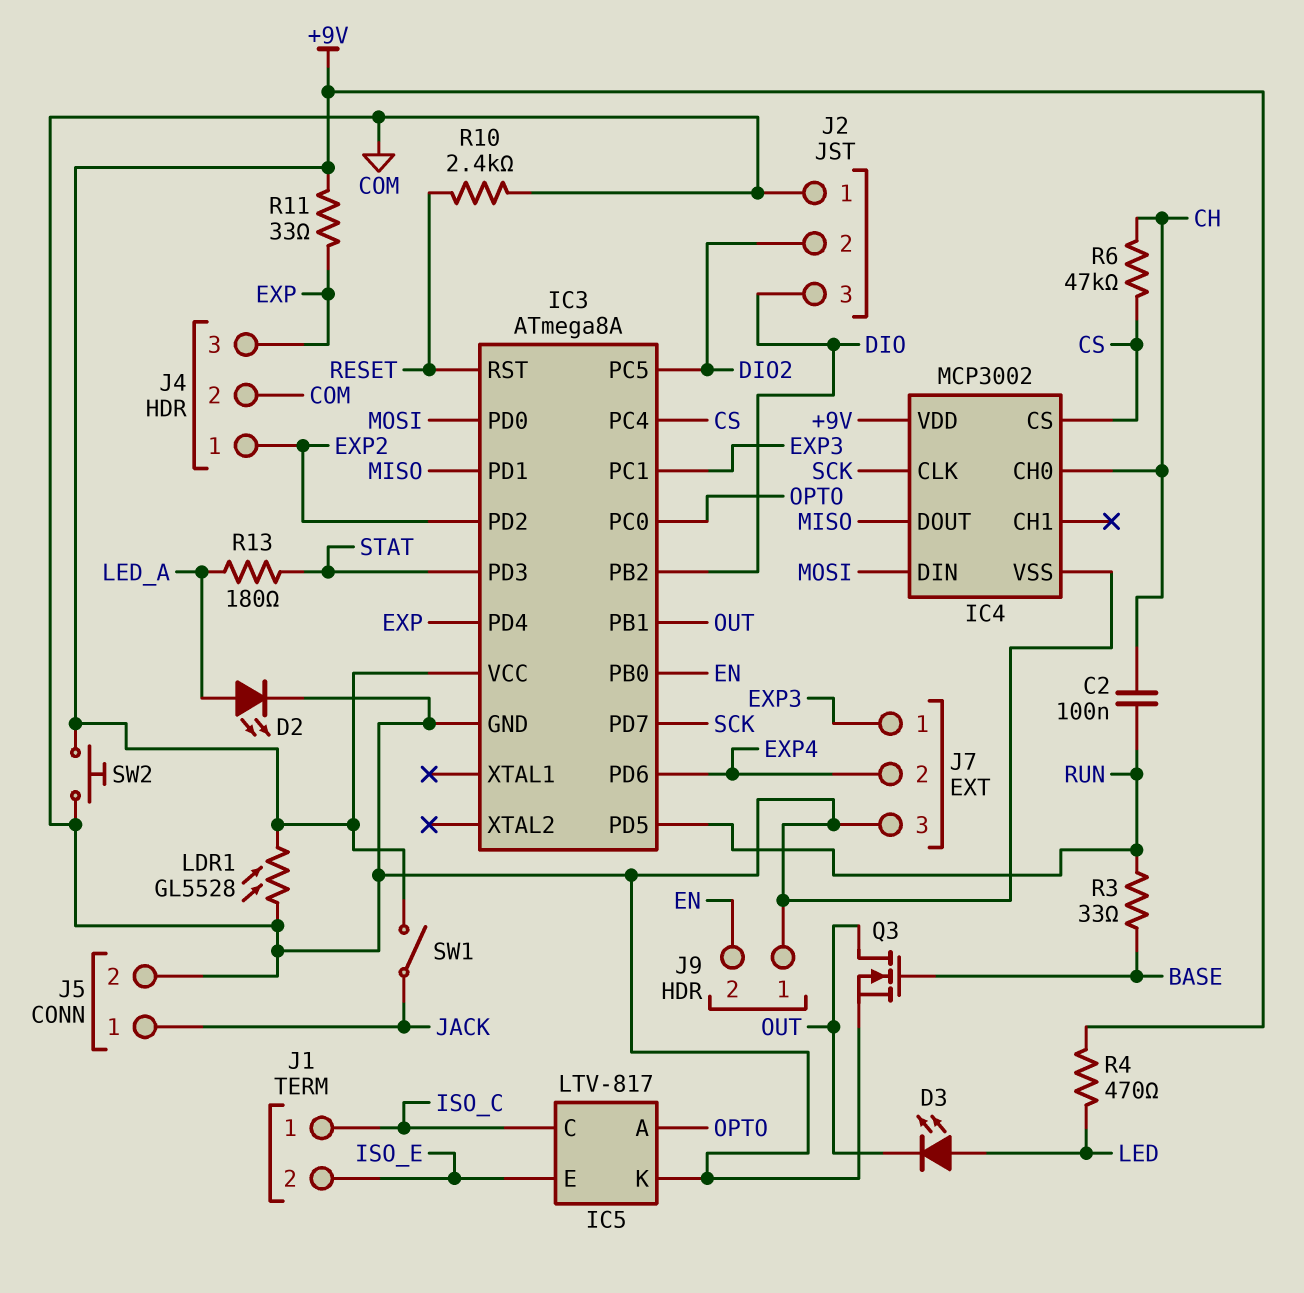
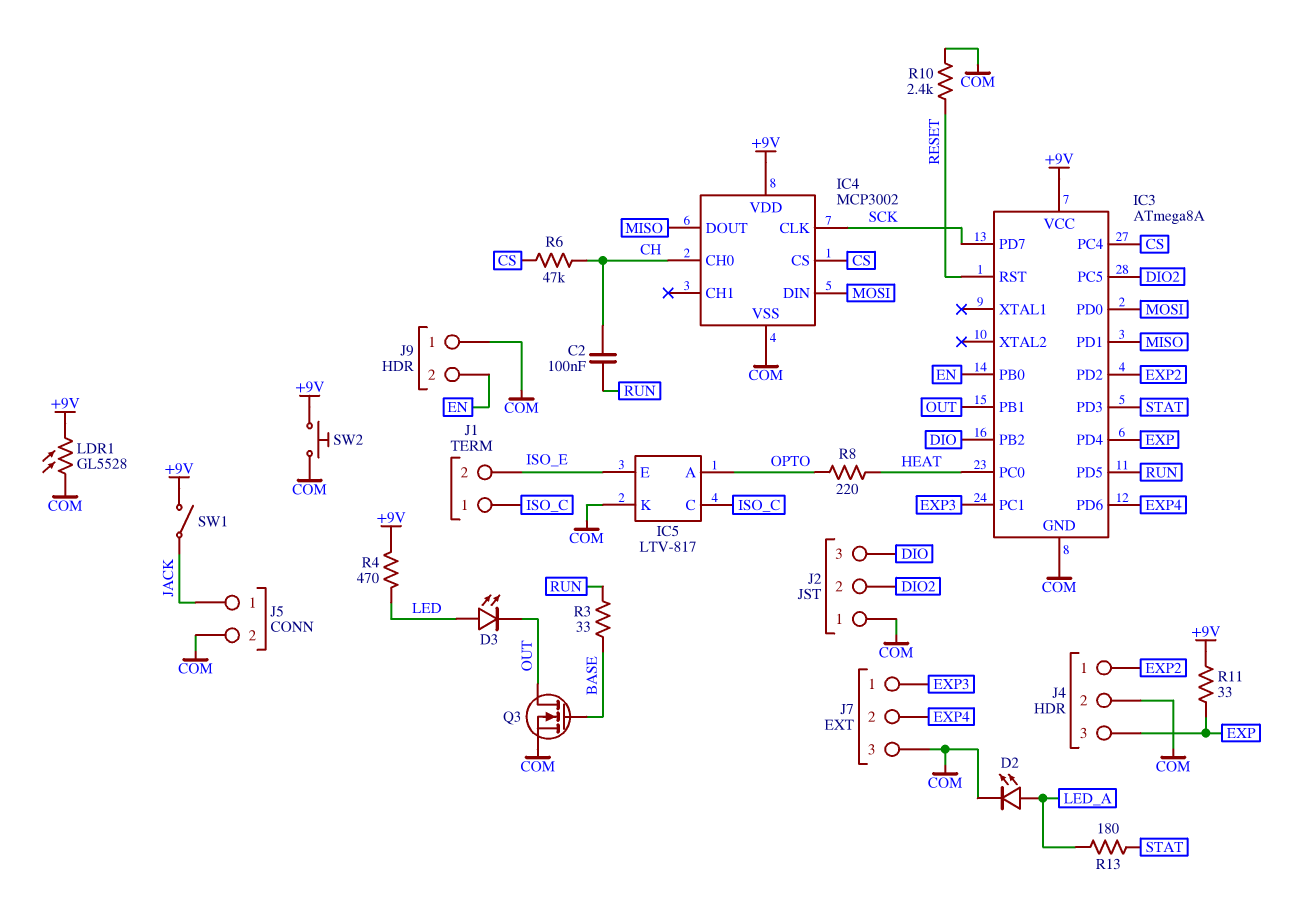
IC3 pin PC0: OPTO -> HEAT
R8: none -> 220 (HEAT, OPTO)

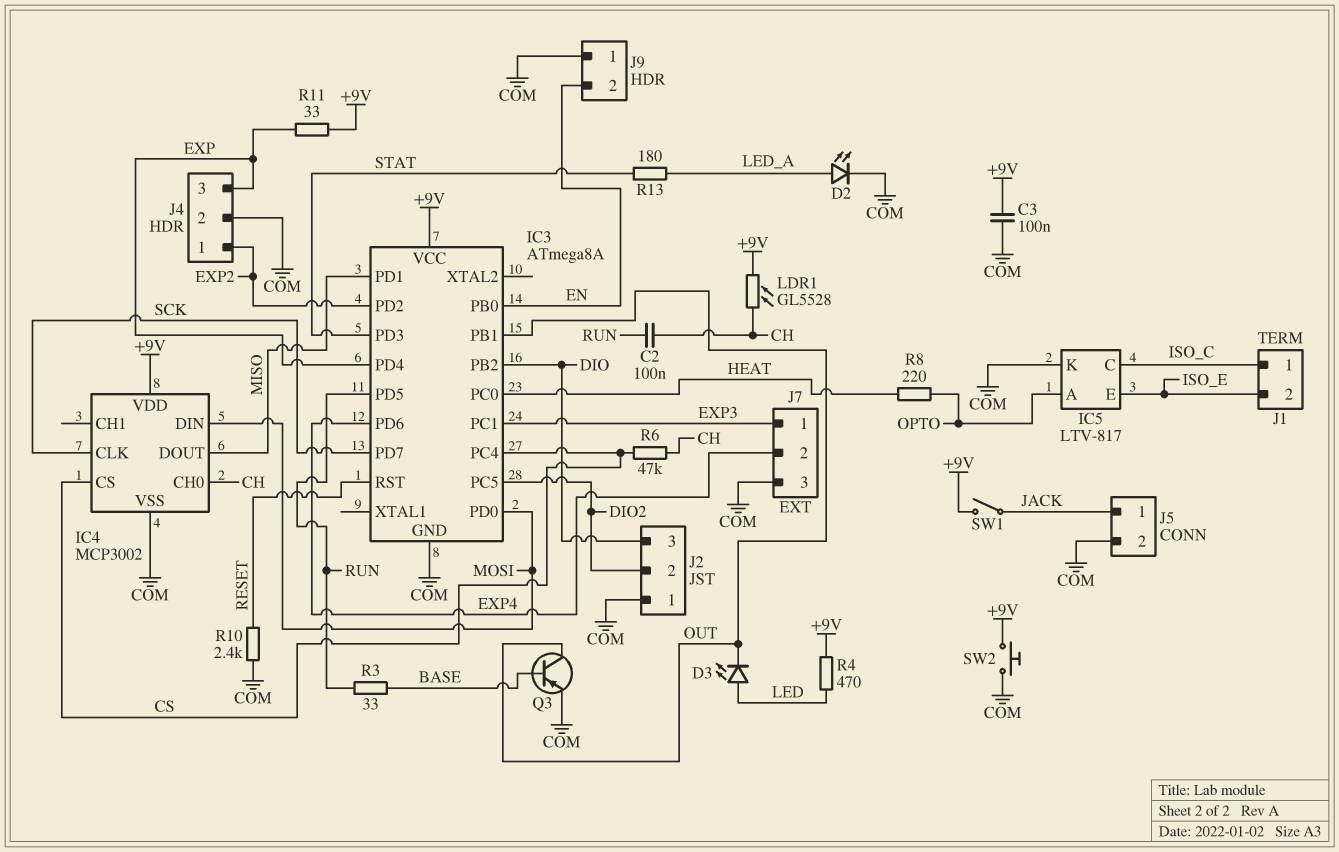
C3: none -> 100nF (+9V, COM)
LDR1: GL5528 (+9V, COM) -> GL5528 (+9V, CH)
Q3: NMOS (G BASE, D OUT, S COM) -> PNP (B BASE, C OUT, E COM)

